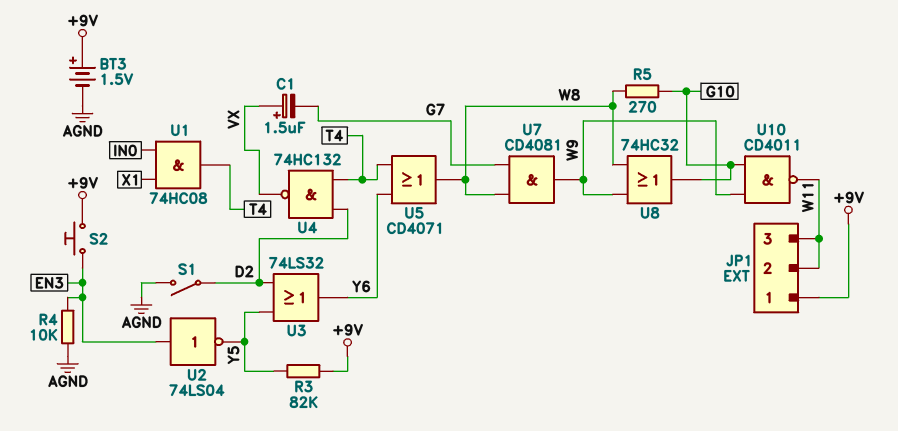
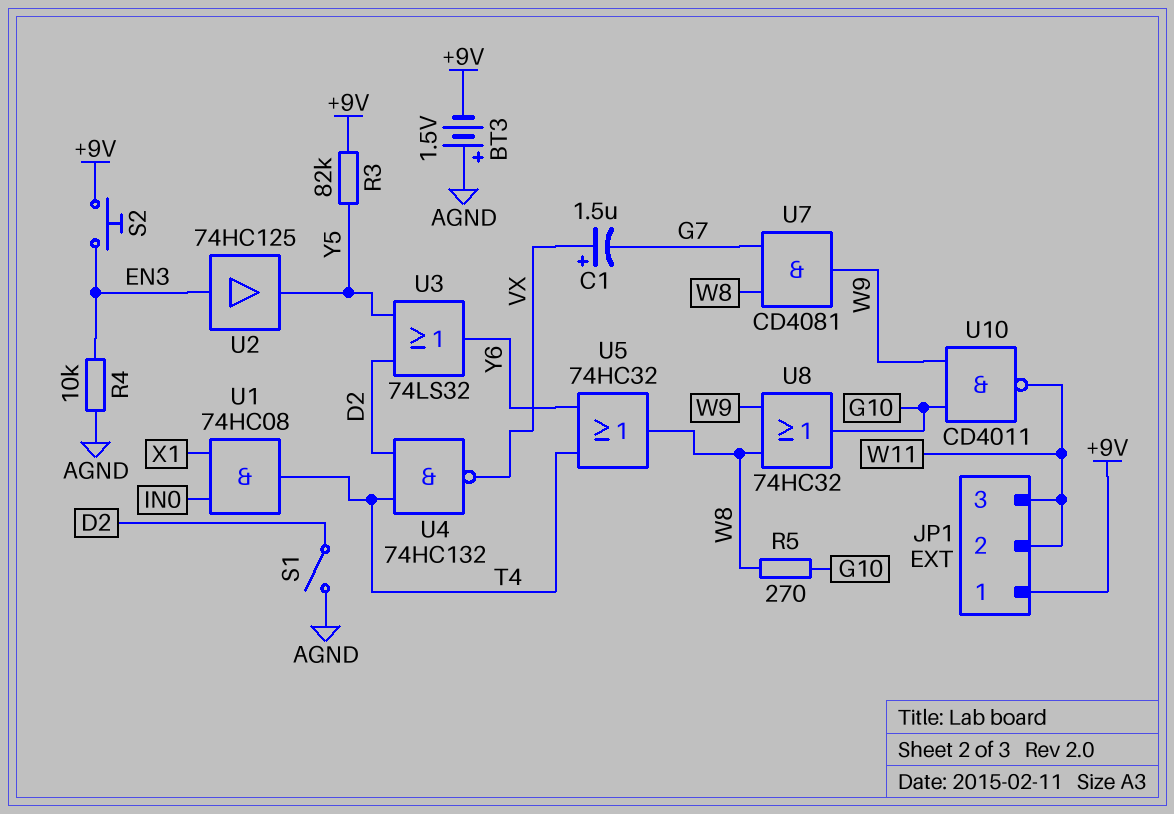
BT3: 1.5V (plus +9V, minus AGND) -> 1.5V (plus AGND, minus +9V)
U2: NOT 74LS04 (in EN3, out Y5) -> buffer 74HC125 (in EN3, out Y5)
U5: OR CD4071 (in T4, in Y6, out W8) -> OR 74HC32 (in T4, in Y6, out W8)

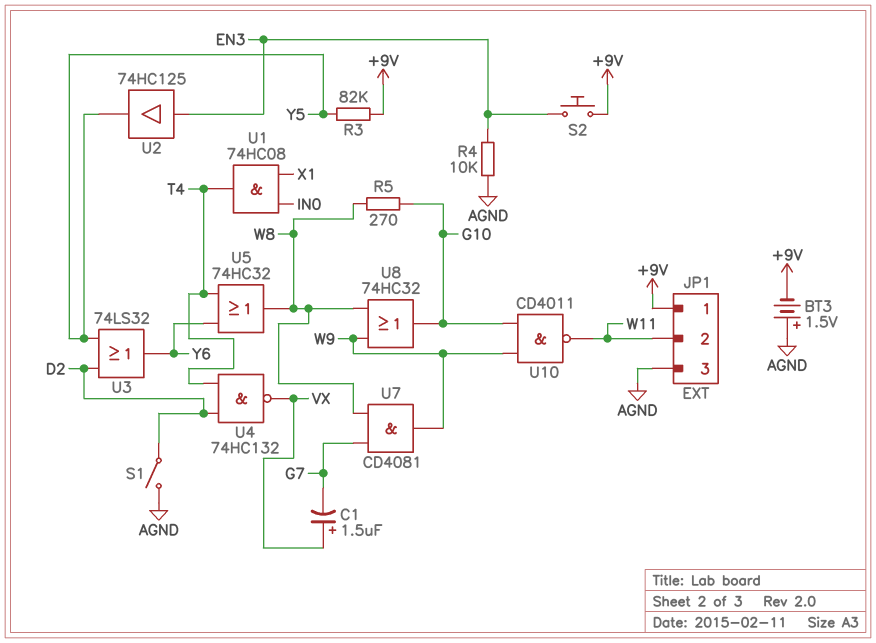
JP1 pin 3: W11 -> AGND

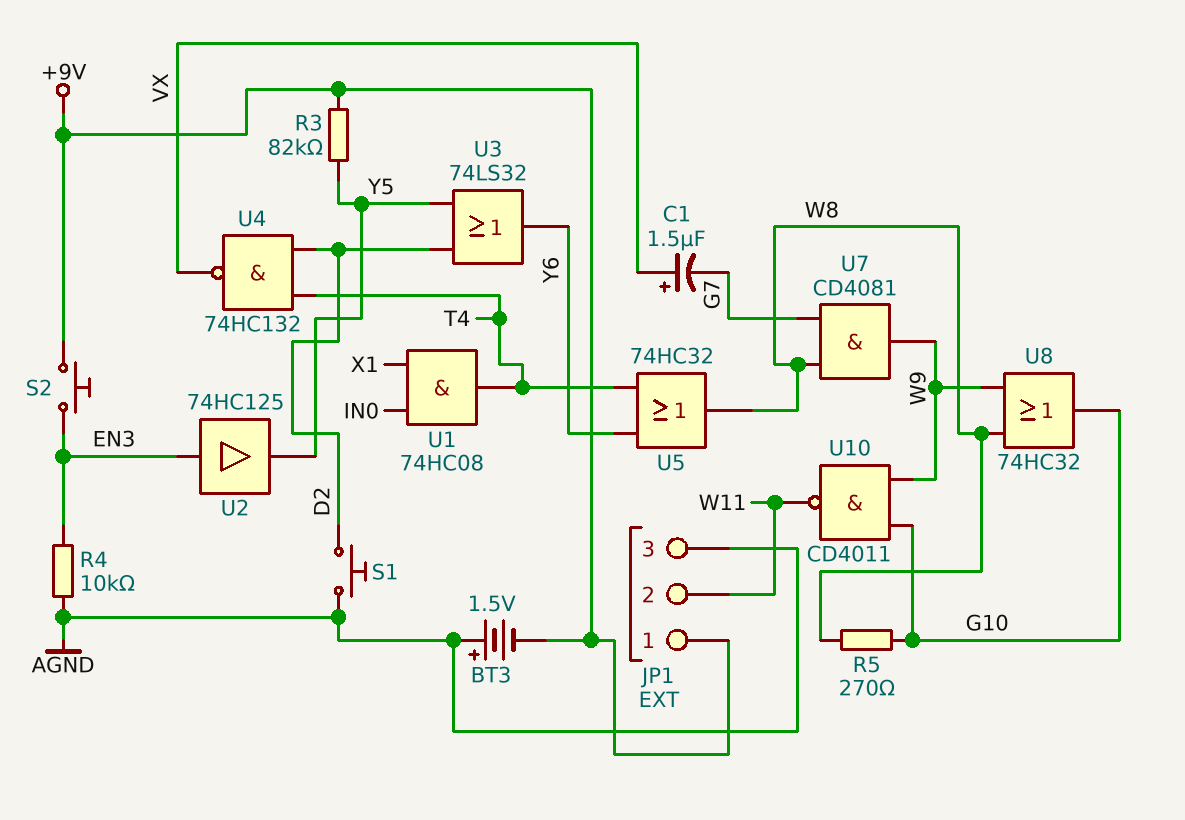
S1: switch (AGND, D2) -> button (AGND, D2)

